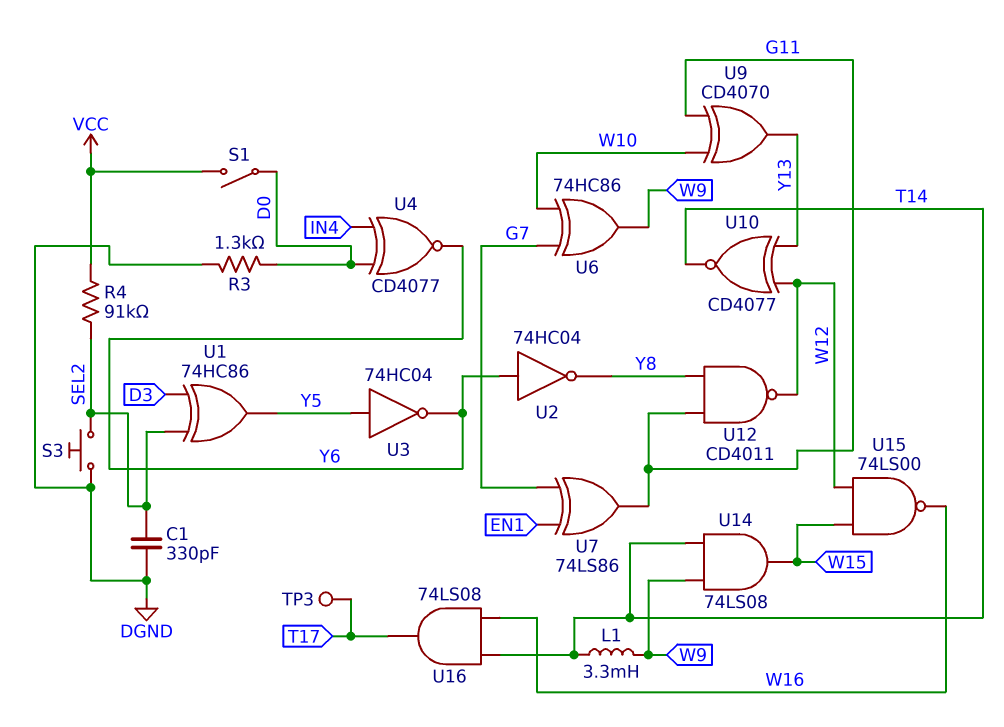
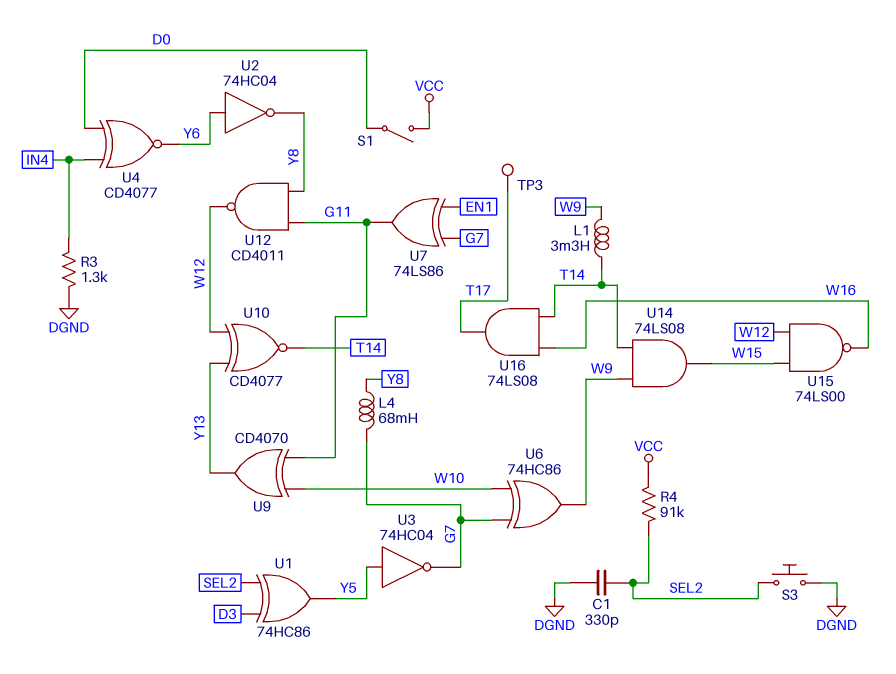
L4: none -> 68mH (G7, Y8)
R3: 1.3k (D0, DGND) -> 1.3k (DGND, IN4)
U3: NOT 74HC04 (in Y5, out Y6) -> NOT 74HC04 (in Y5, out G7)

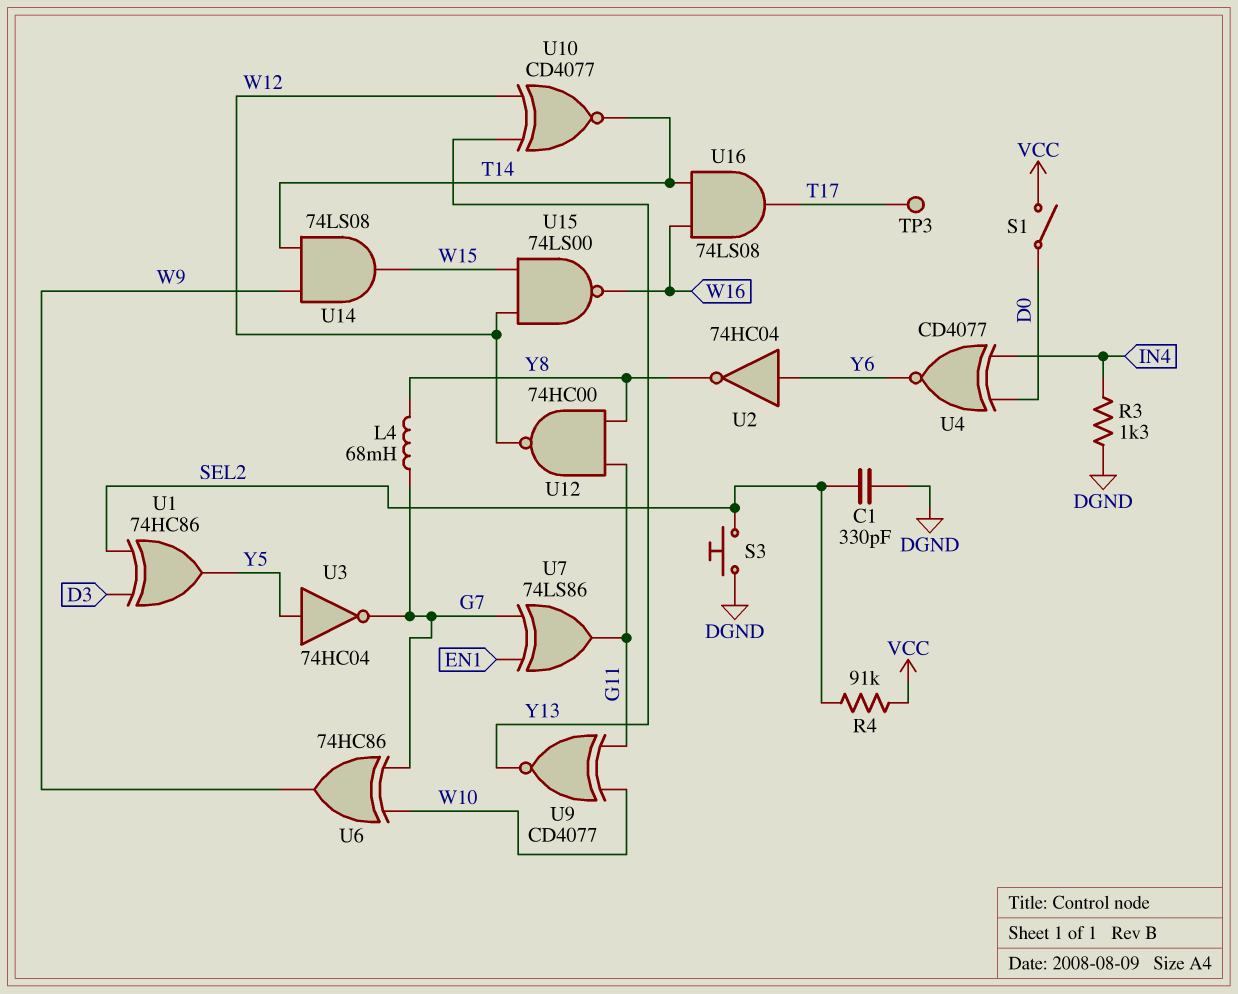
L1: 3.3mH (T14, W9) -> none
U9: XOR CD4070 (in G11, in W10, out Y13) -> XNOR CD4077 (in G11, in W10, out Y13)
U12: NAND CD4011 (in G11, in Y8, out W12) -> NAND 74HC00 (in G11, in Y8, out W12)

